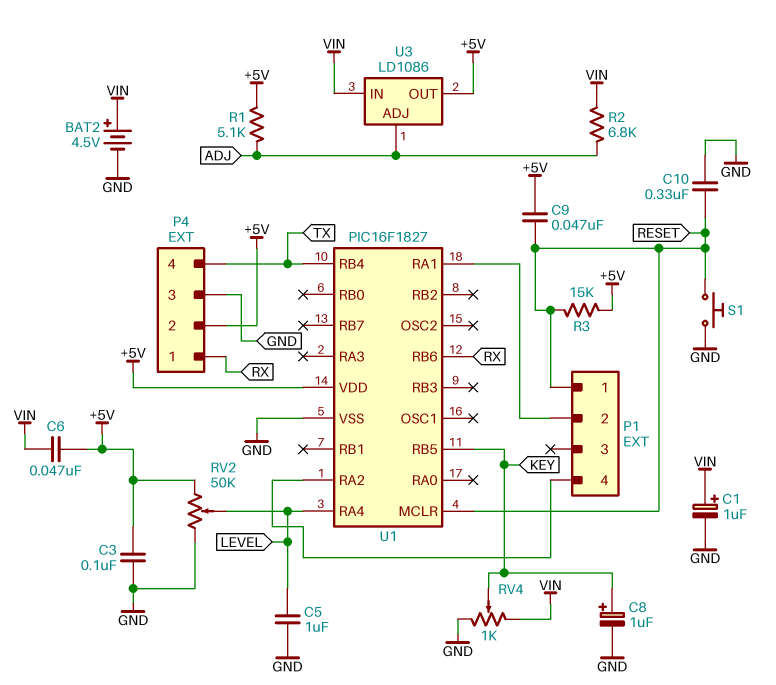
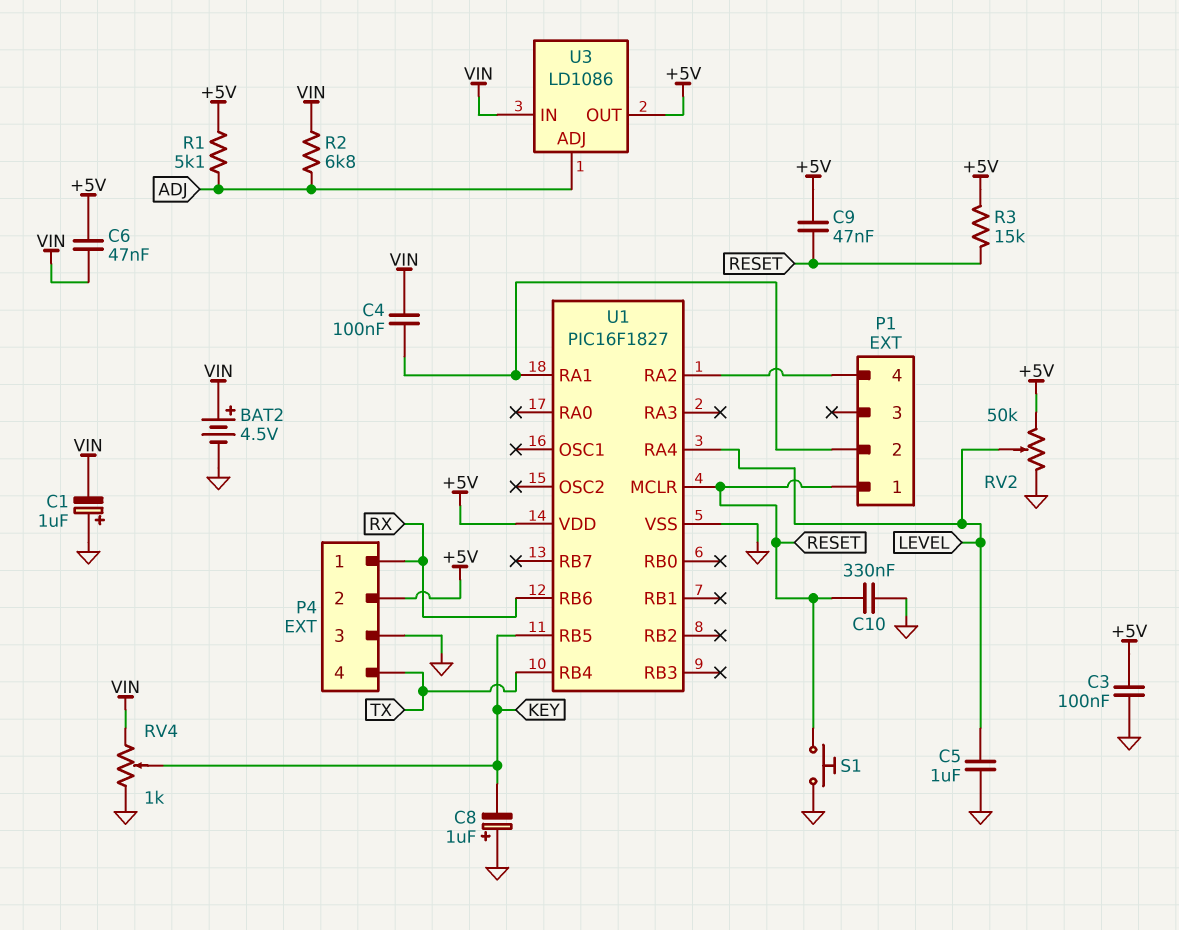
C1: 1uF (plus VIN, minus GND) -> 1uF (plus GND, minus VIN)
C4: none -> 100nF (P1/2, VIN)
C8: 1uF (plus KEY, minus GND) -> 1uF (plus GND, minus KEY)

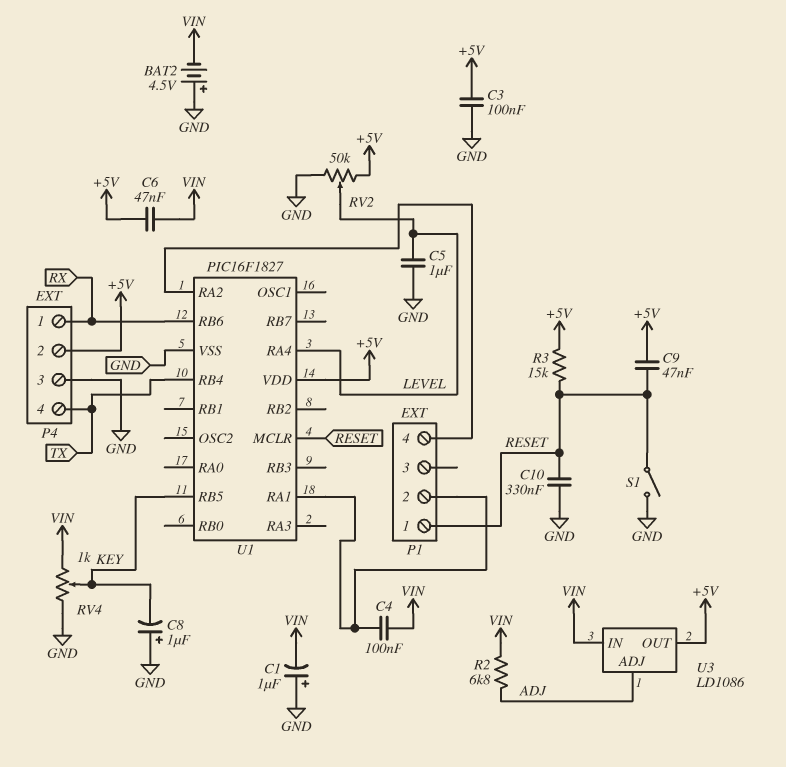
BAT2: 4.5V (plus VIN, minus GND) -> 4.5V (plus GND, minus VIN)
R1: 5.1k (+5V, ADJ) -> none
S1: button (GND, RESET) -> switch (GND, RESET)

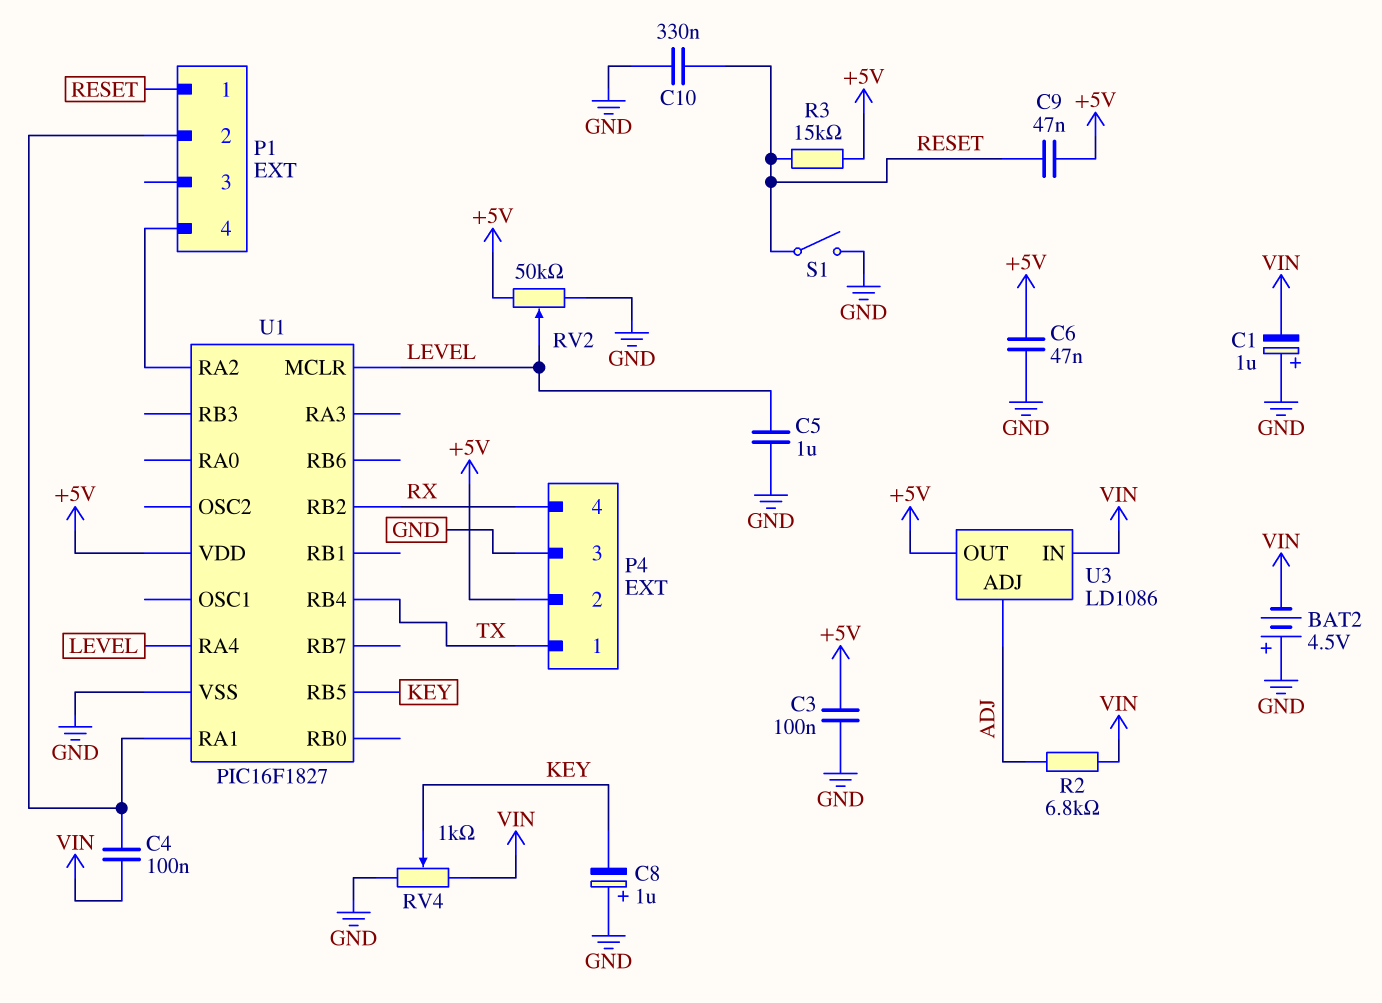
C6: 47nF (+5V, VIN) -> 47nF (+5V, GND)
P4 pin 1: RX -> TX
P4 pin 4: TX -> RX
U1 pin MCLR: RESET -> LEVEL
U1 pin RB2: none -> RX
U1 pin RB6: RX -> none

